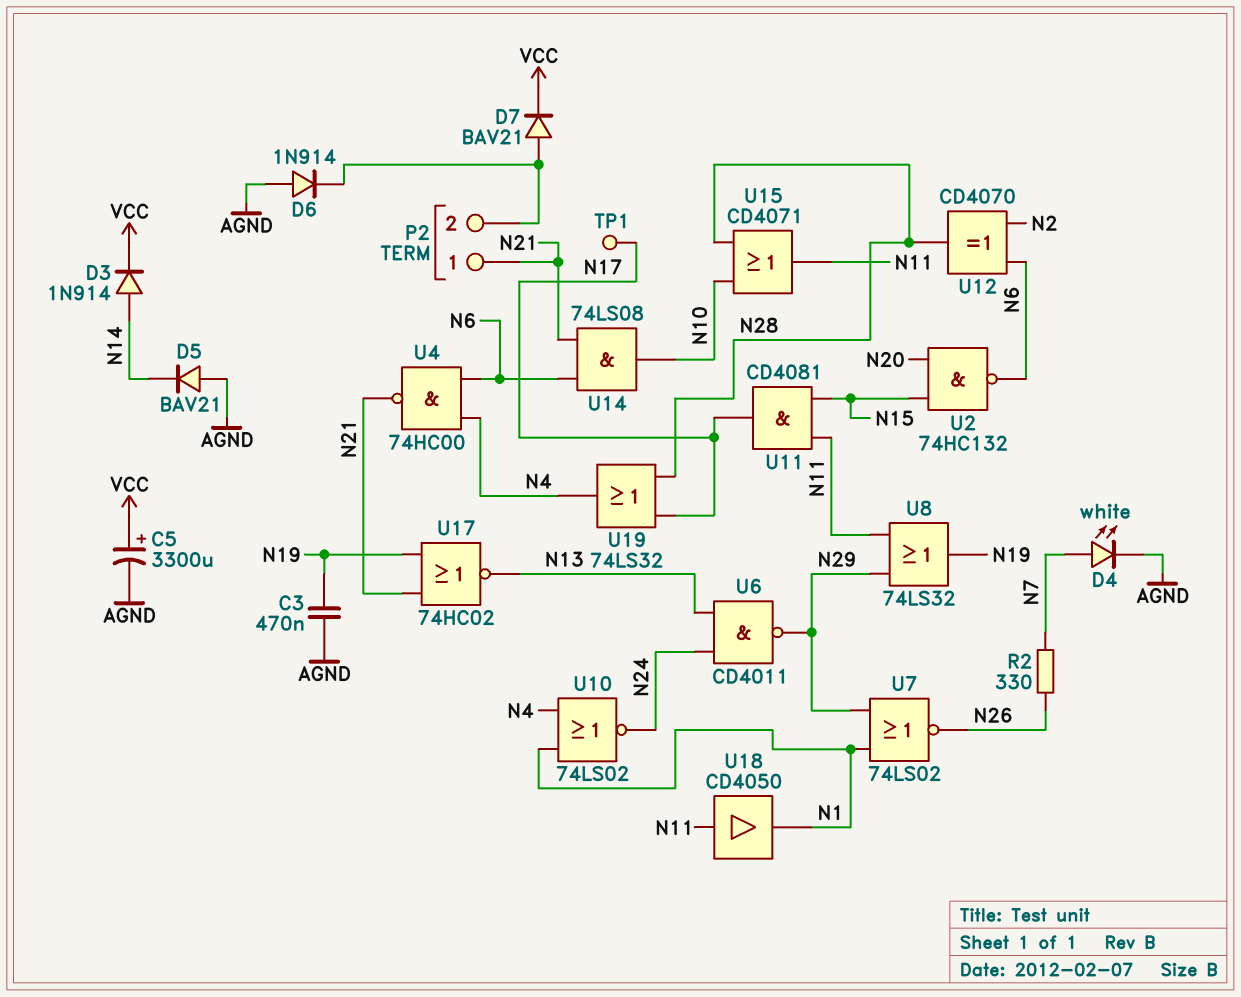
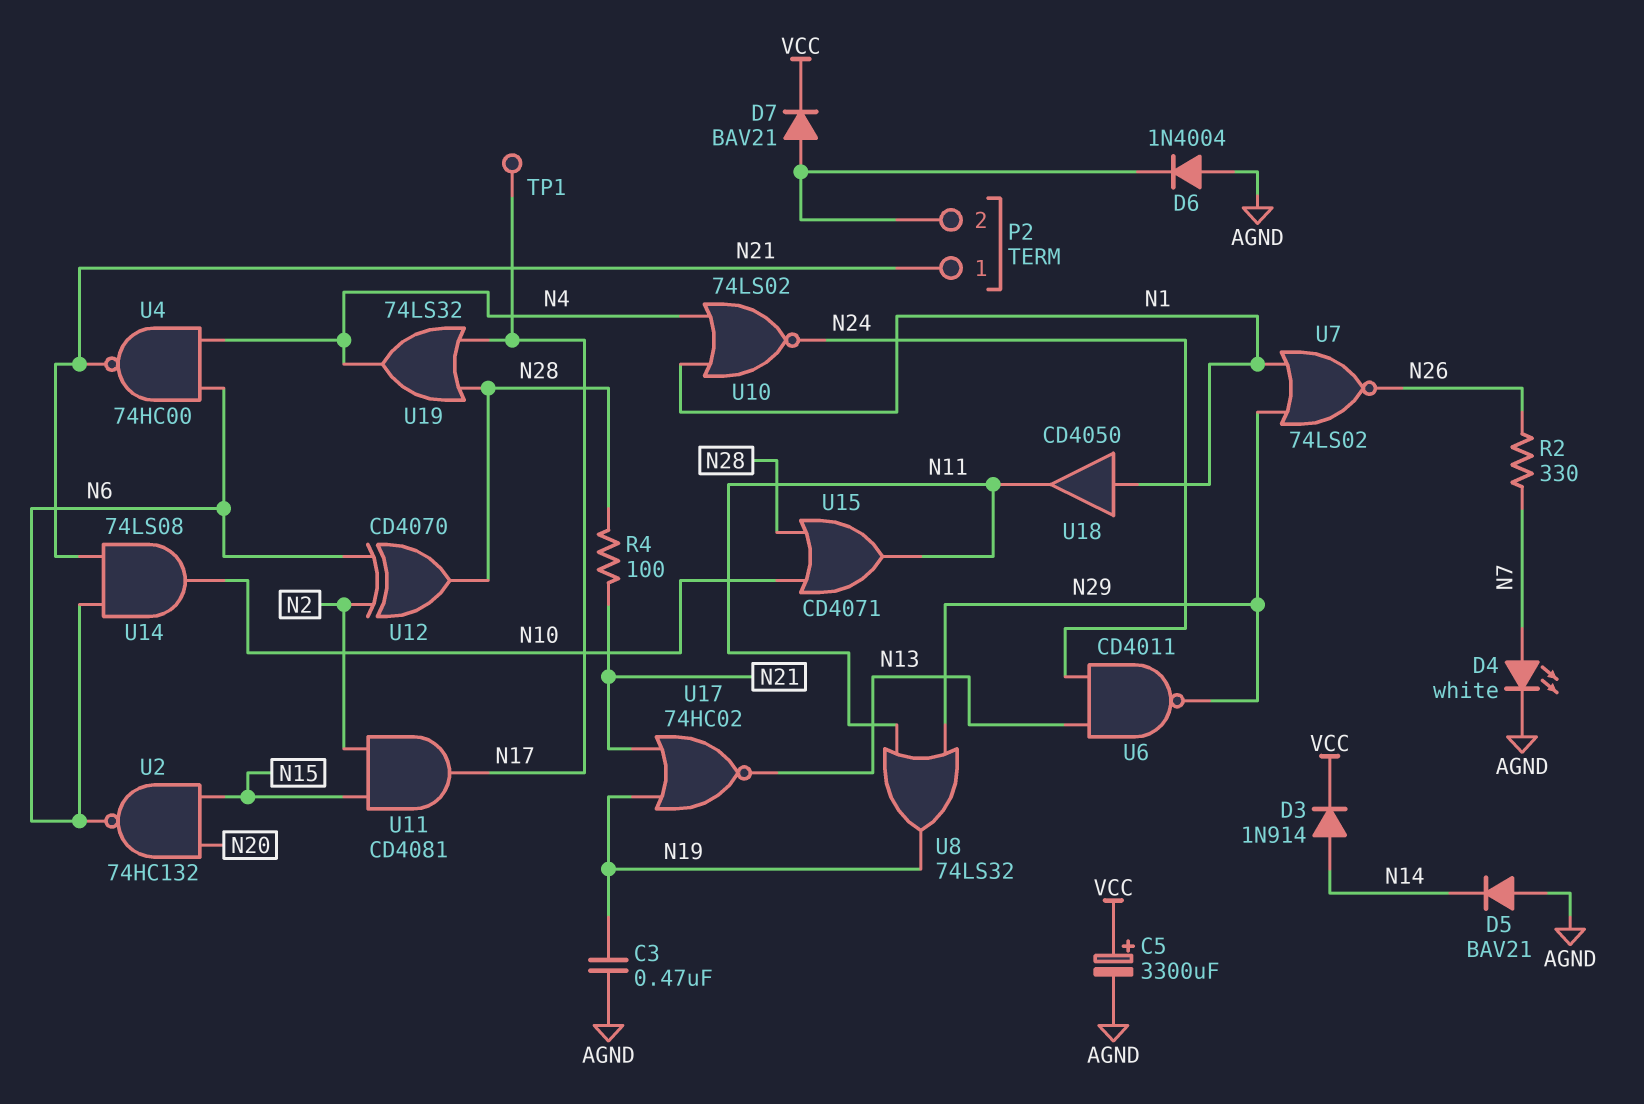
D6: diode 1N914 (A AGND, K P2/2) -> diode 1N4004 (A AGND, K P2/2)
R4: none -> 100 (N21, N28)
U11: AND CD4081 (in N11, in N15, out N17) -> AND CD4081 (in N2, in N15, out N17)
U18: buffer CD4050 (in N11, out N1) -> buffer CD4050 (in N1, out N11)

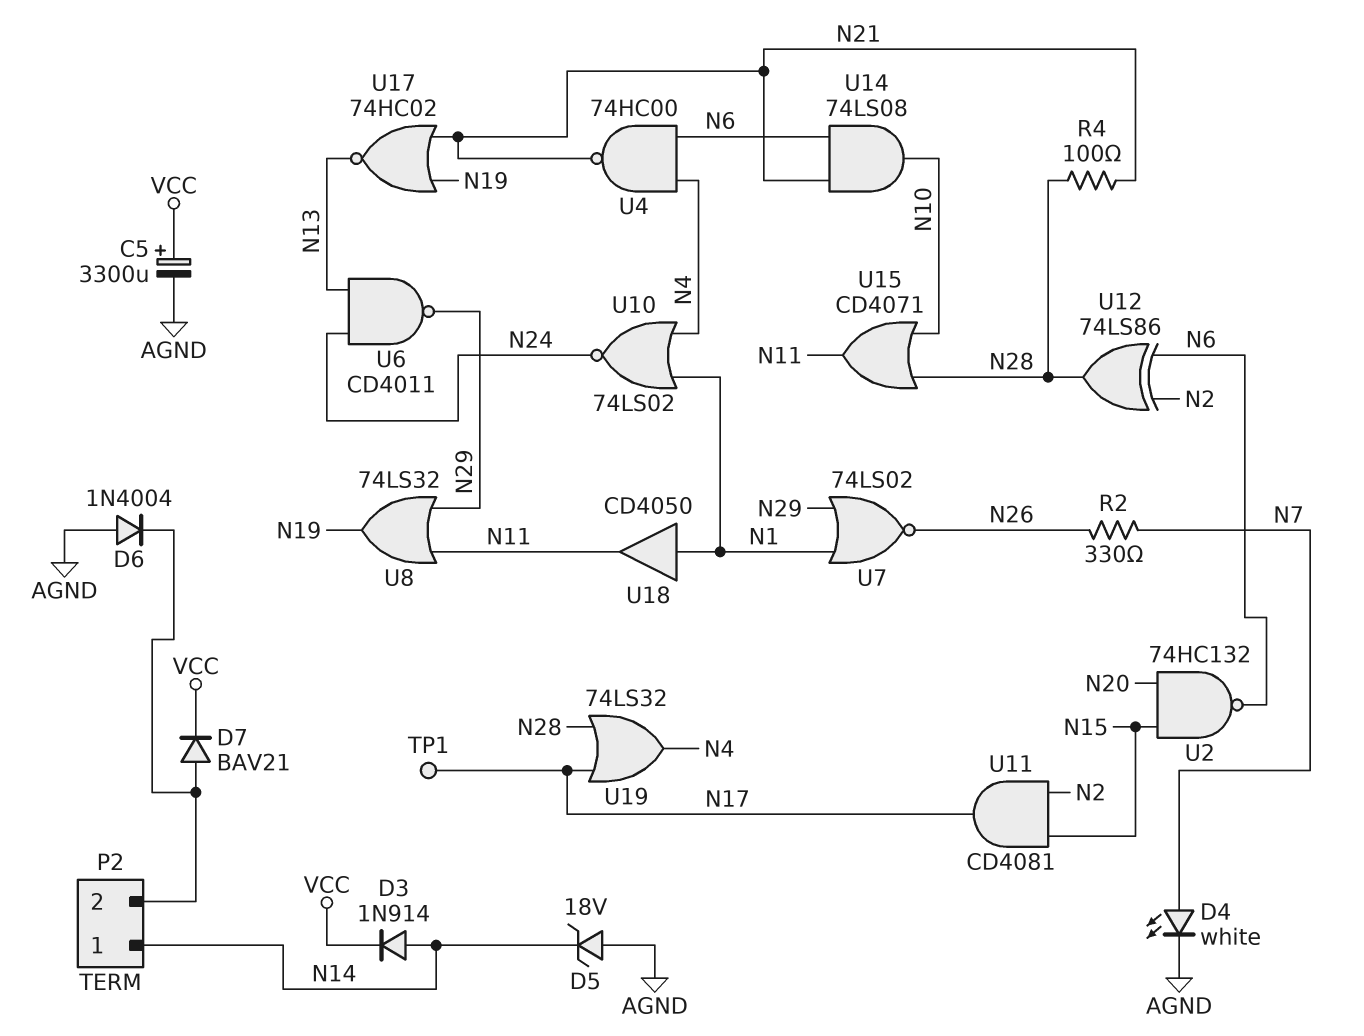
C3: 470nF (AGND, N19) -> none
D5: diode BAV21 (A AGND, K N14) -> zener 18V (A AGND, K N14)
P2 pin 1: N21 -> N14
U12: XOR CD4070 (in N2, in N6, out N28) -> XOR 74LS86 (in N2, in N6, out N28)

